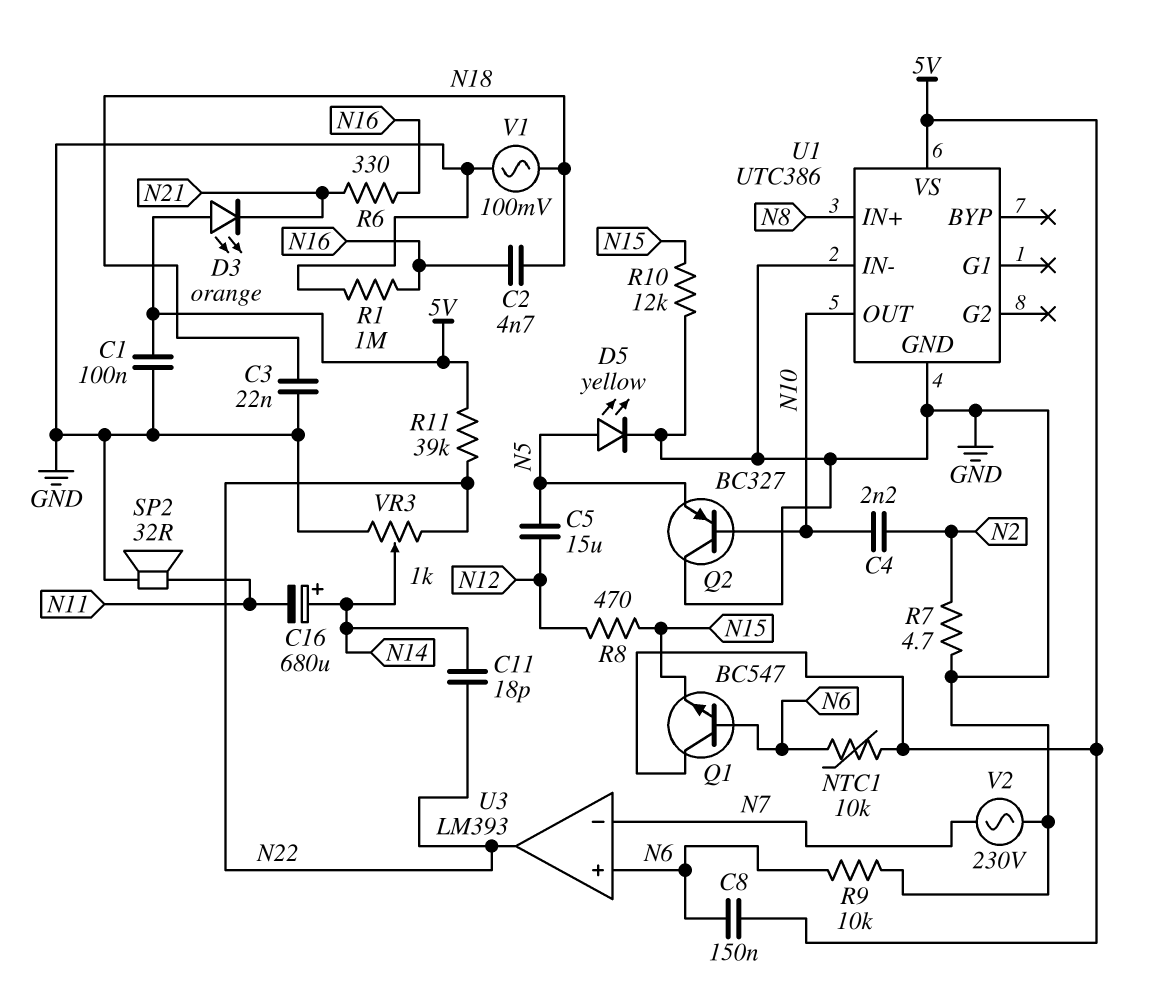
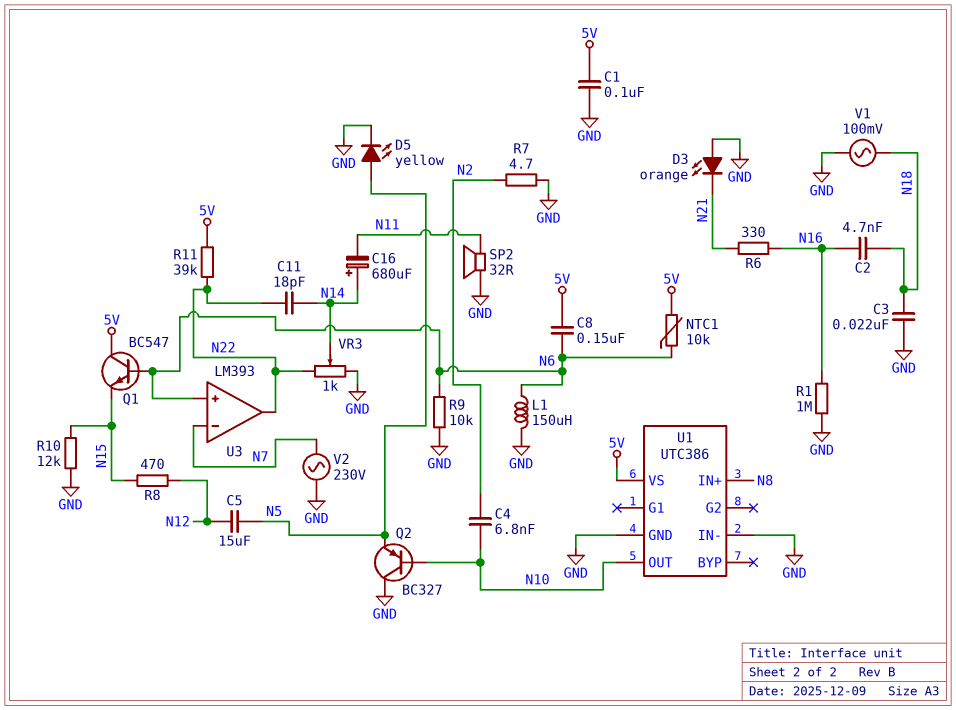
C4: 2.2nF (N2, N10) -> 6.8nF (N2, N10)
D3: LED orange (A 5V, K N21) -> LED orange (A GND, K N21)
L1: none -> 150uH (GND, N6)

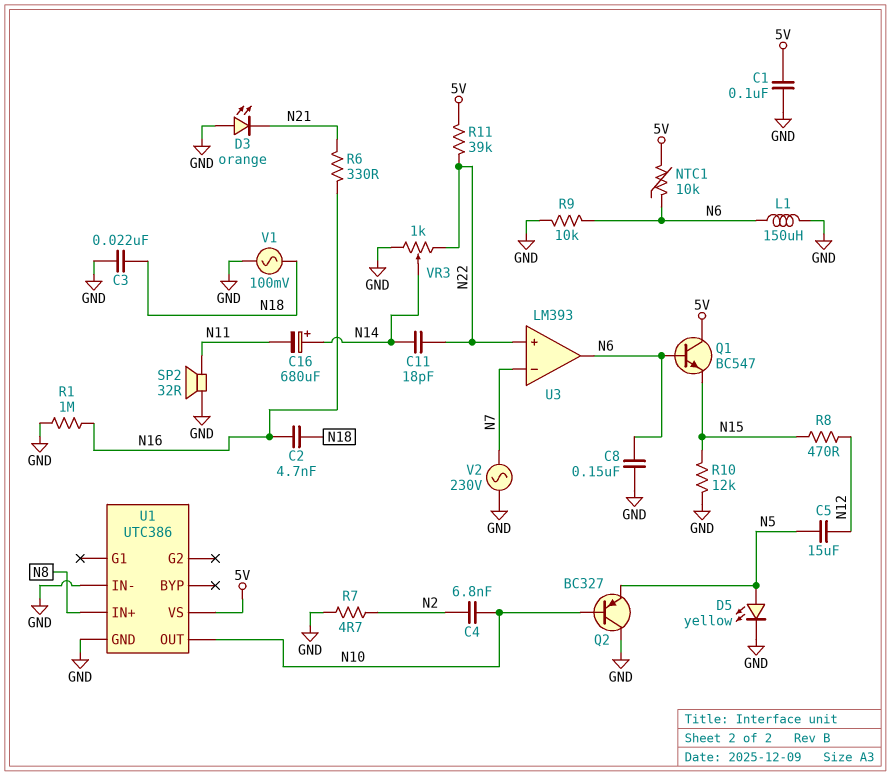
C8: 150nF (5V, N6) -> 150nF (GND, N6)
U3 pin in+: N6 -> N22
U3 pin out: N22 -> N6

